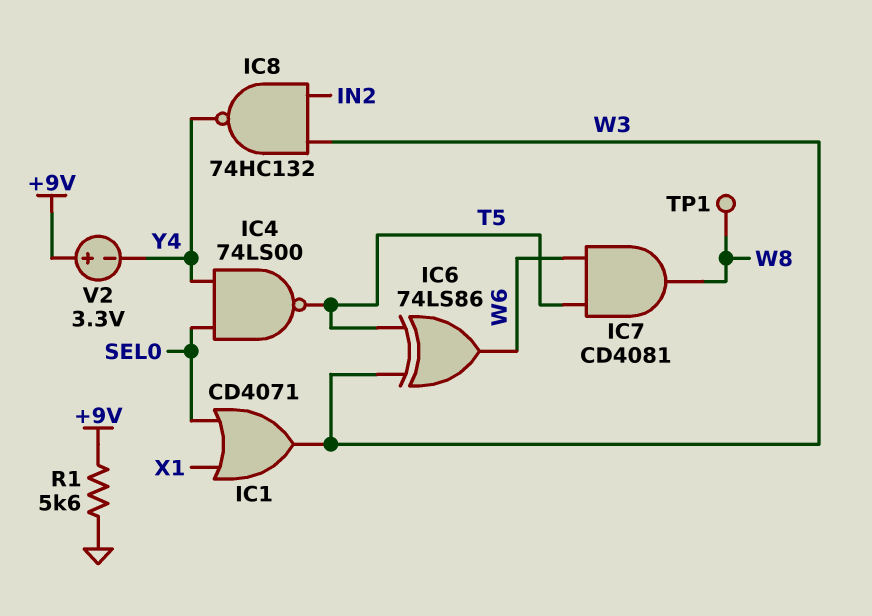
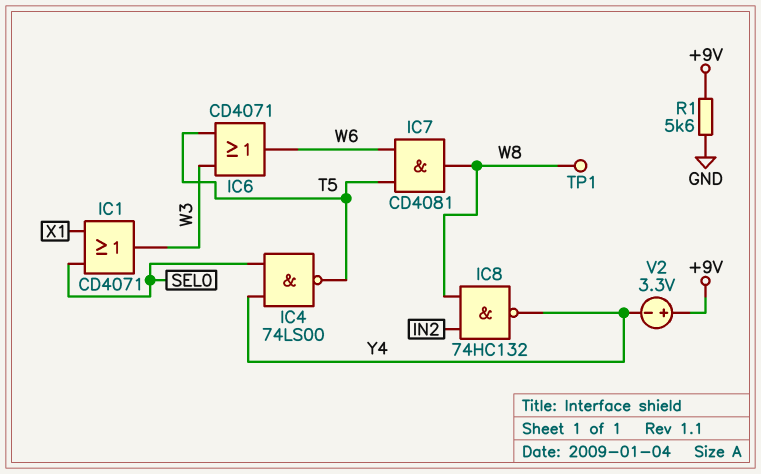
IC6: XOR 74LS86 (in T5, in W3, out W6) -> OR CD4071 (in T5, in W3, out W6)
IC8: NAND 74HC132 (in IN2, in W3, out Y4) -> NAND 74HC132 (in IN2, in W8, out Y4)

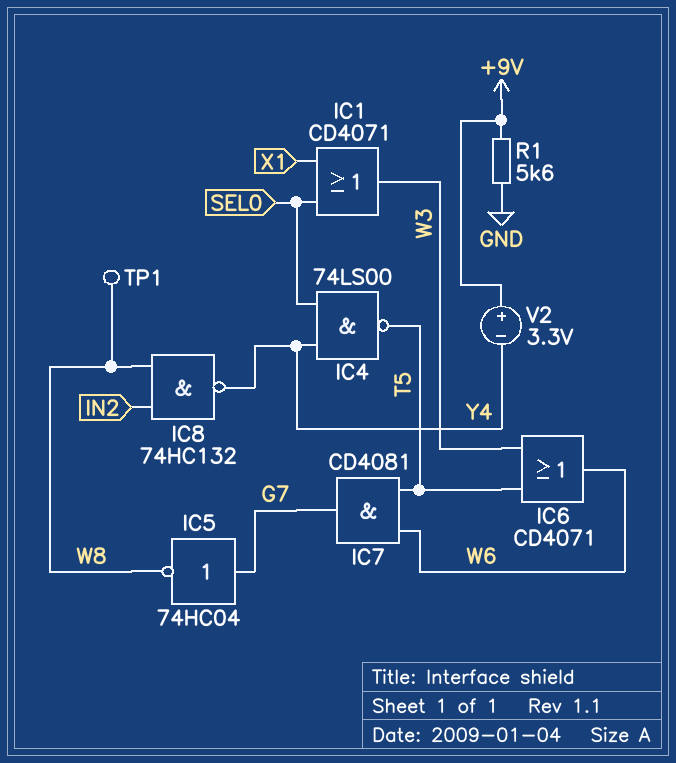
IC5: none -> NOT 74HC04 (in G7, out W8)
IC7: AND CD4081 (in T5, in W6, out W8) -> AND CD4081 (in T5, in W6, out G7)

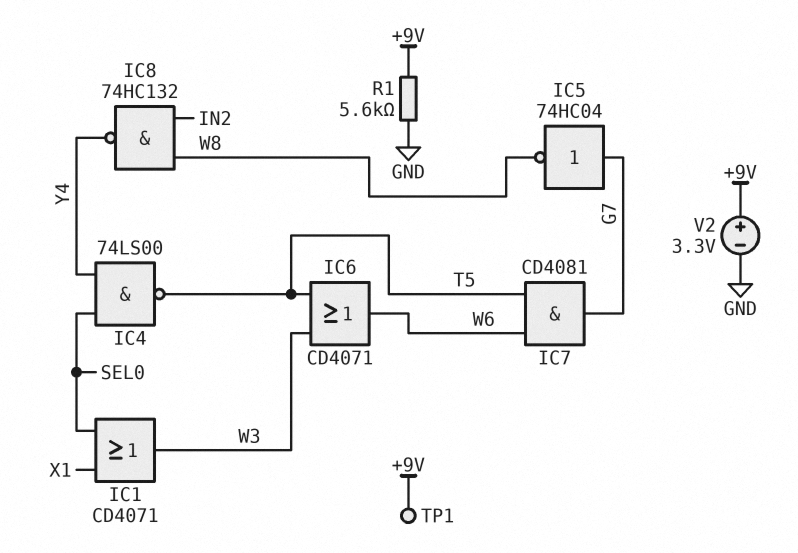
TP1: test point (W8) -> test point (+9V)
V2: 3.3V (plus +9V, minus Y4) -> 3.3V (plus +9V, minus GND)

